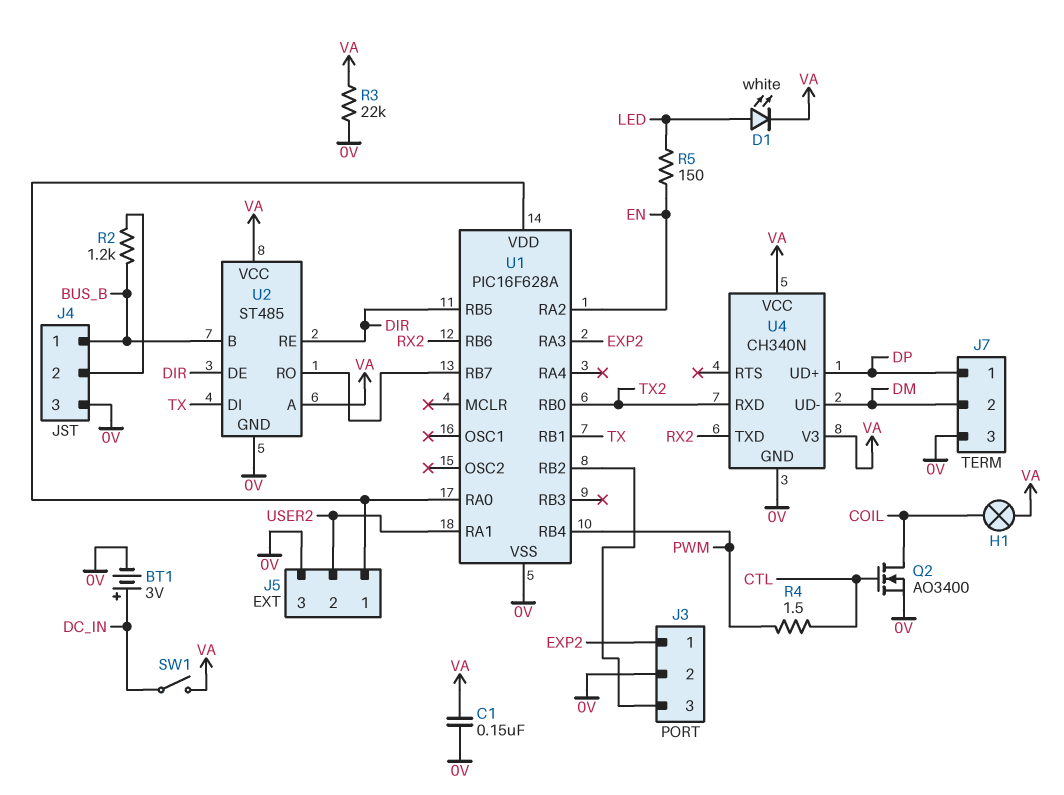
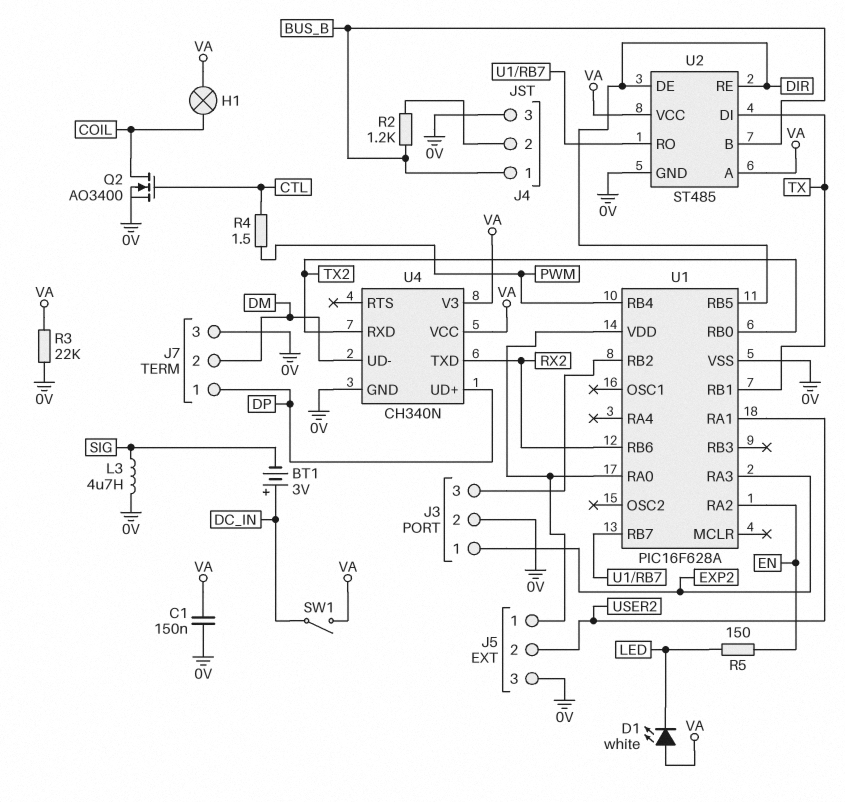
BT1: 3V (plus DC_IN, minus 0V) -> 3V (plus DC_IN, minus SIG)
D1: LED white (A LED, K VA) -> LED white (A VA, K LED)
L3: none -> 4.7uH (0V, SIG)

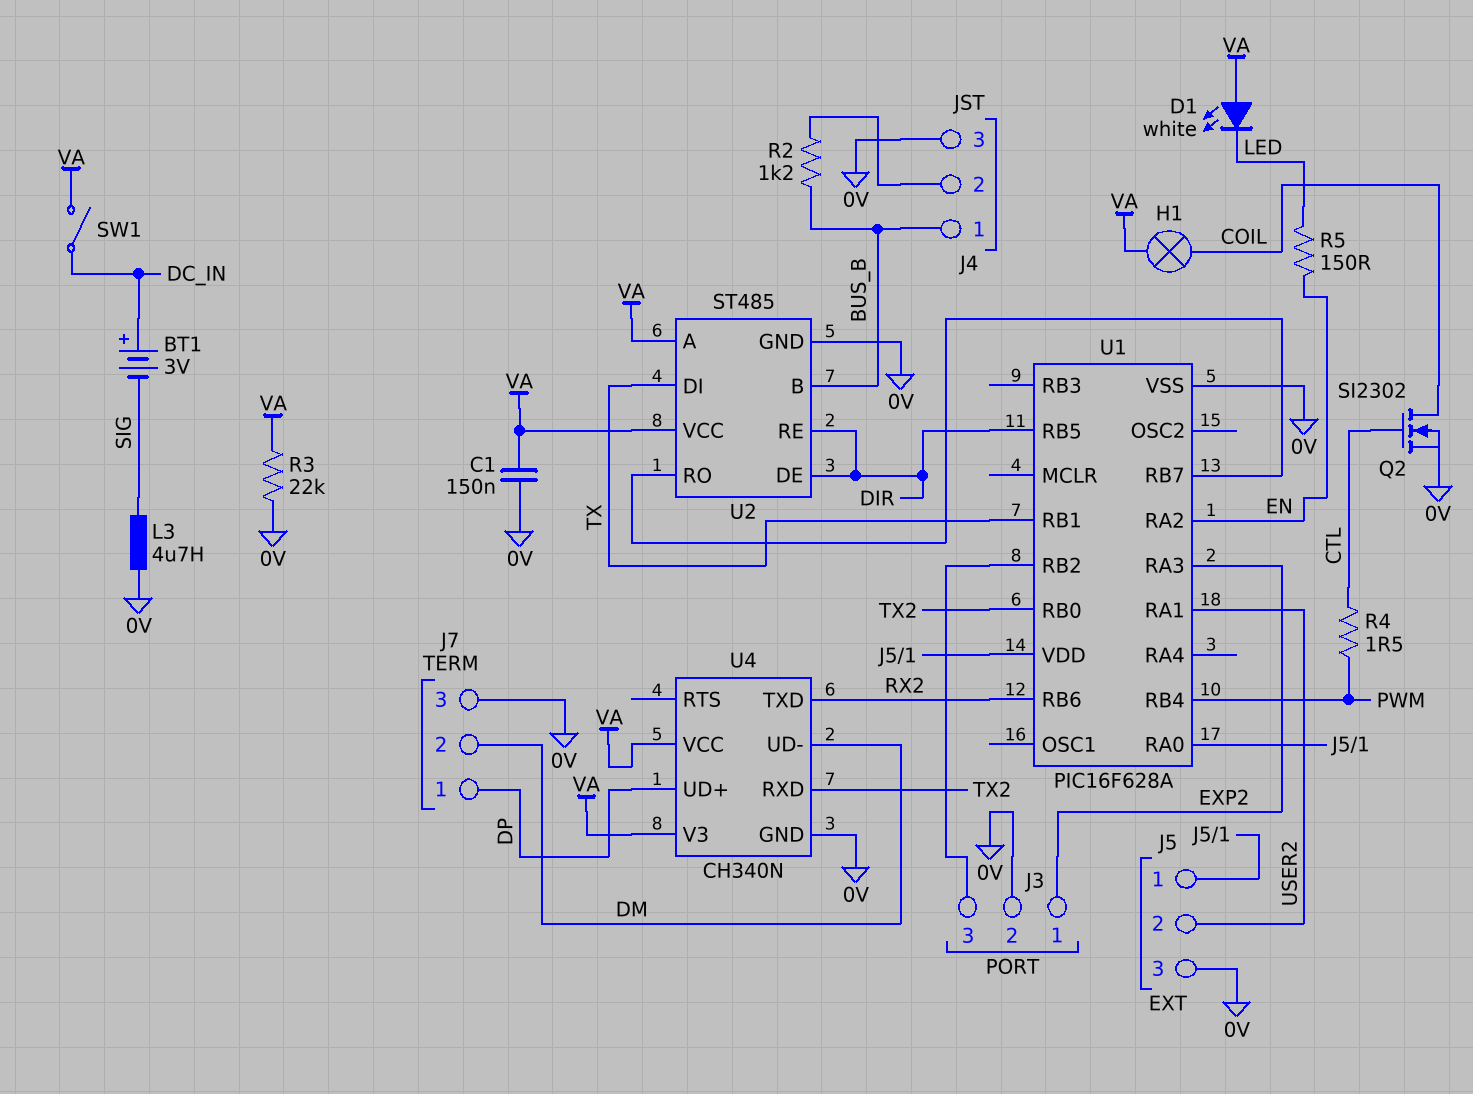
Q2: NMOS AO3400 (G CTL, D COIL, S 0V) -> NMOS SI2302 (G CTL, D COIL, S 0V)

